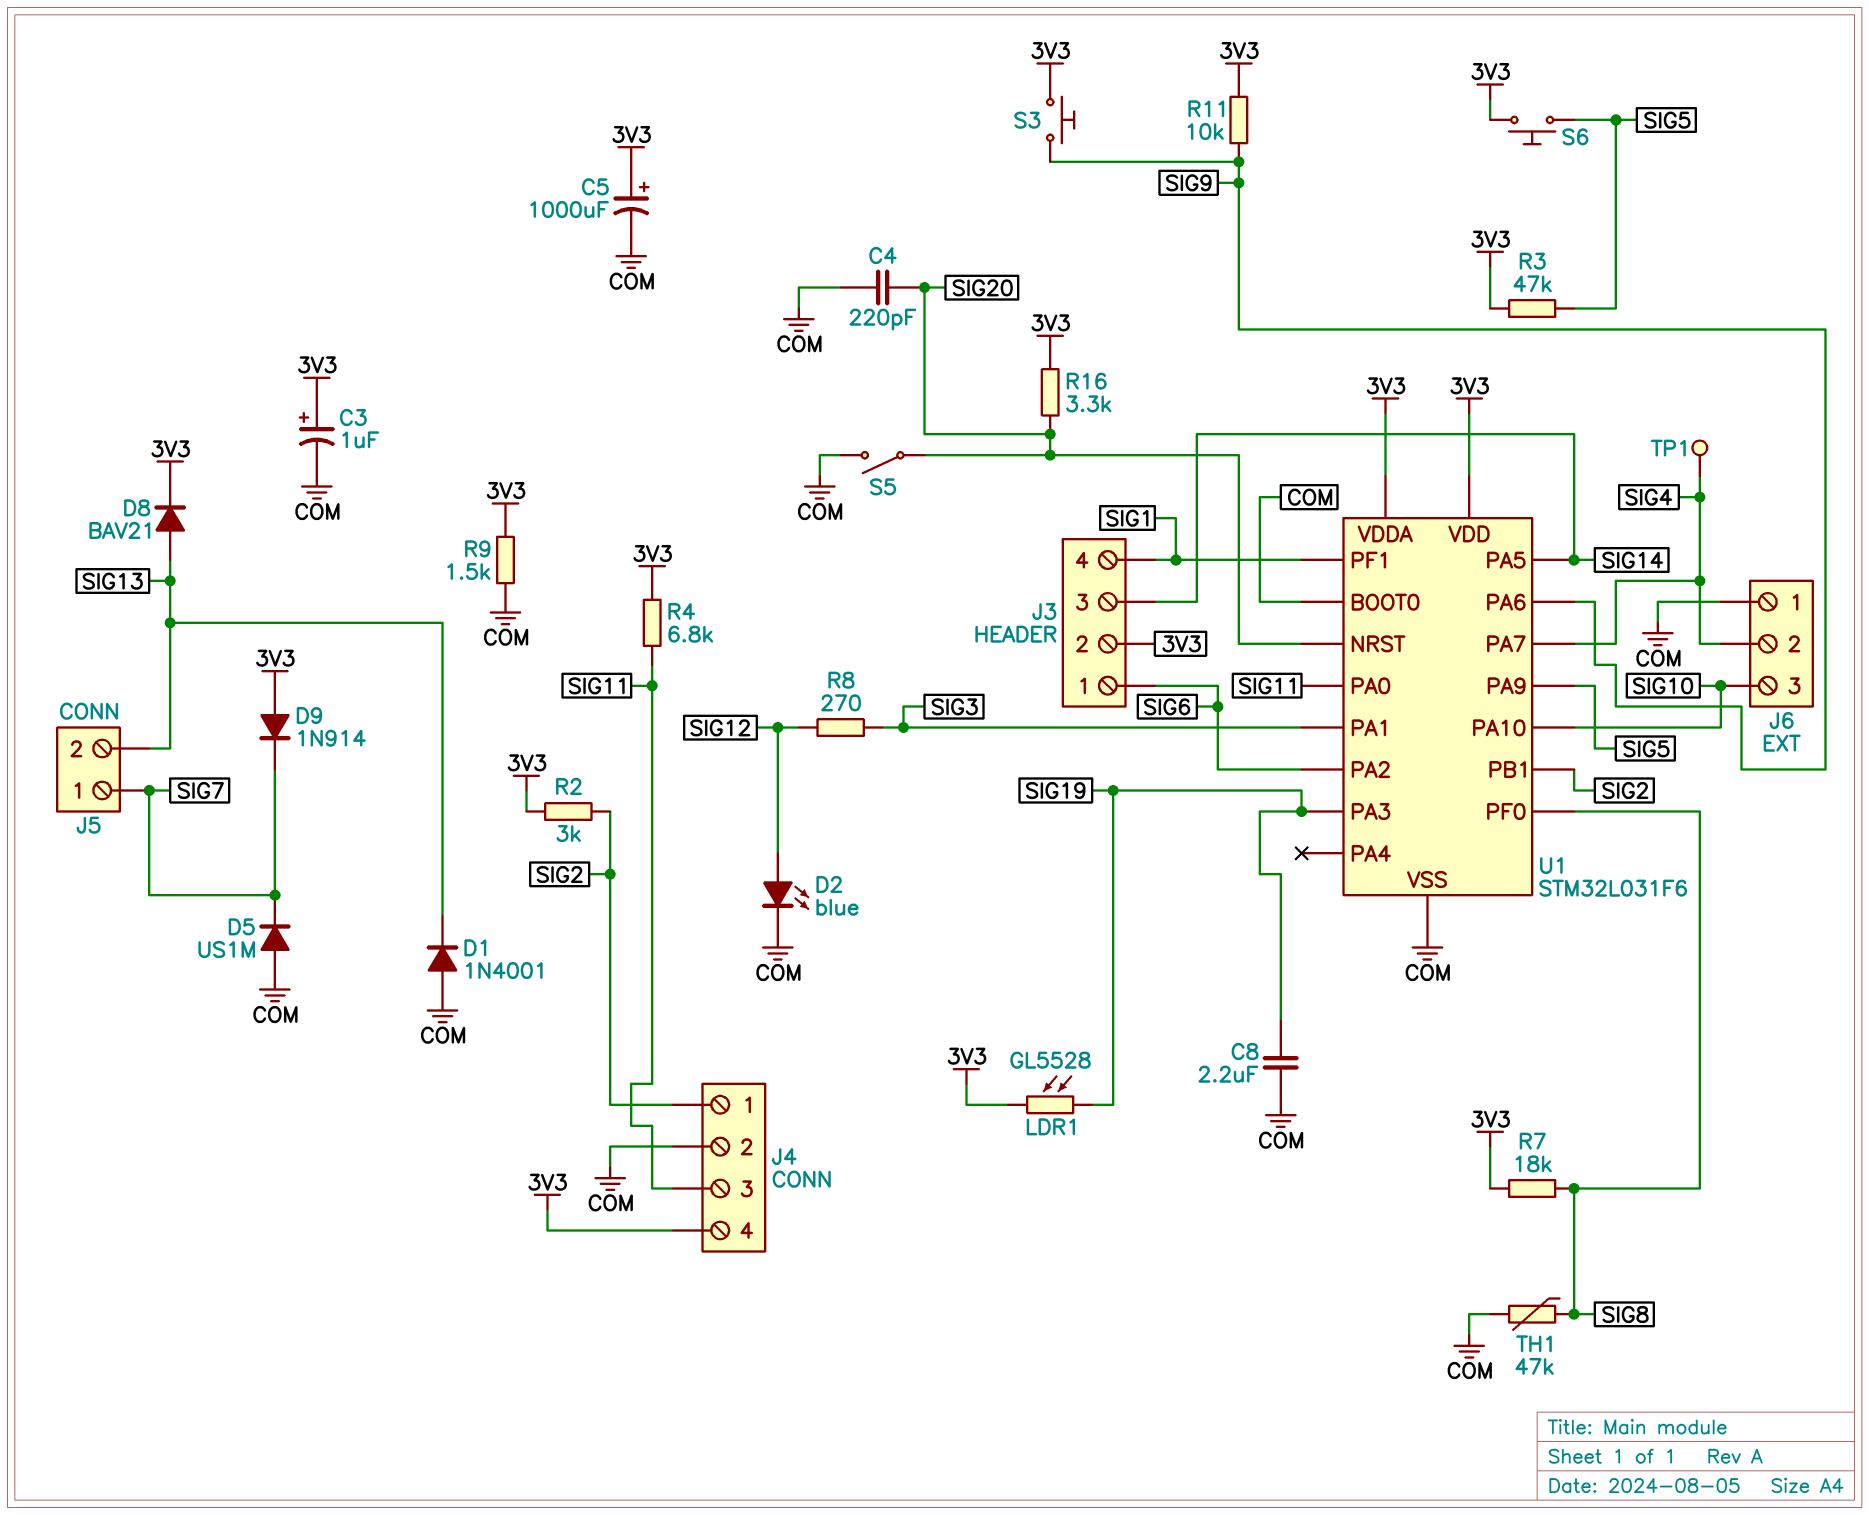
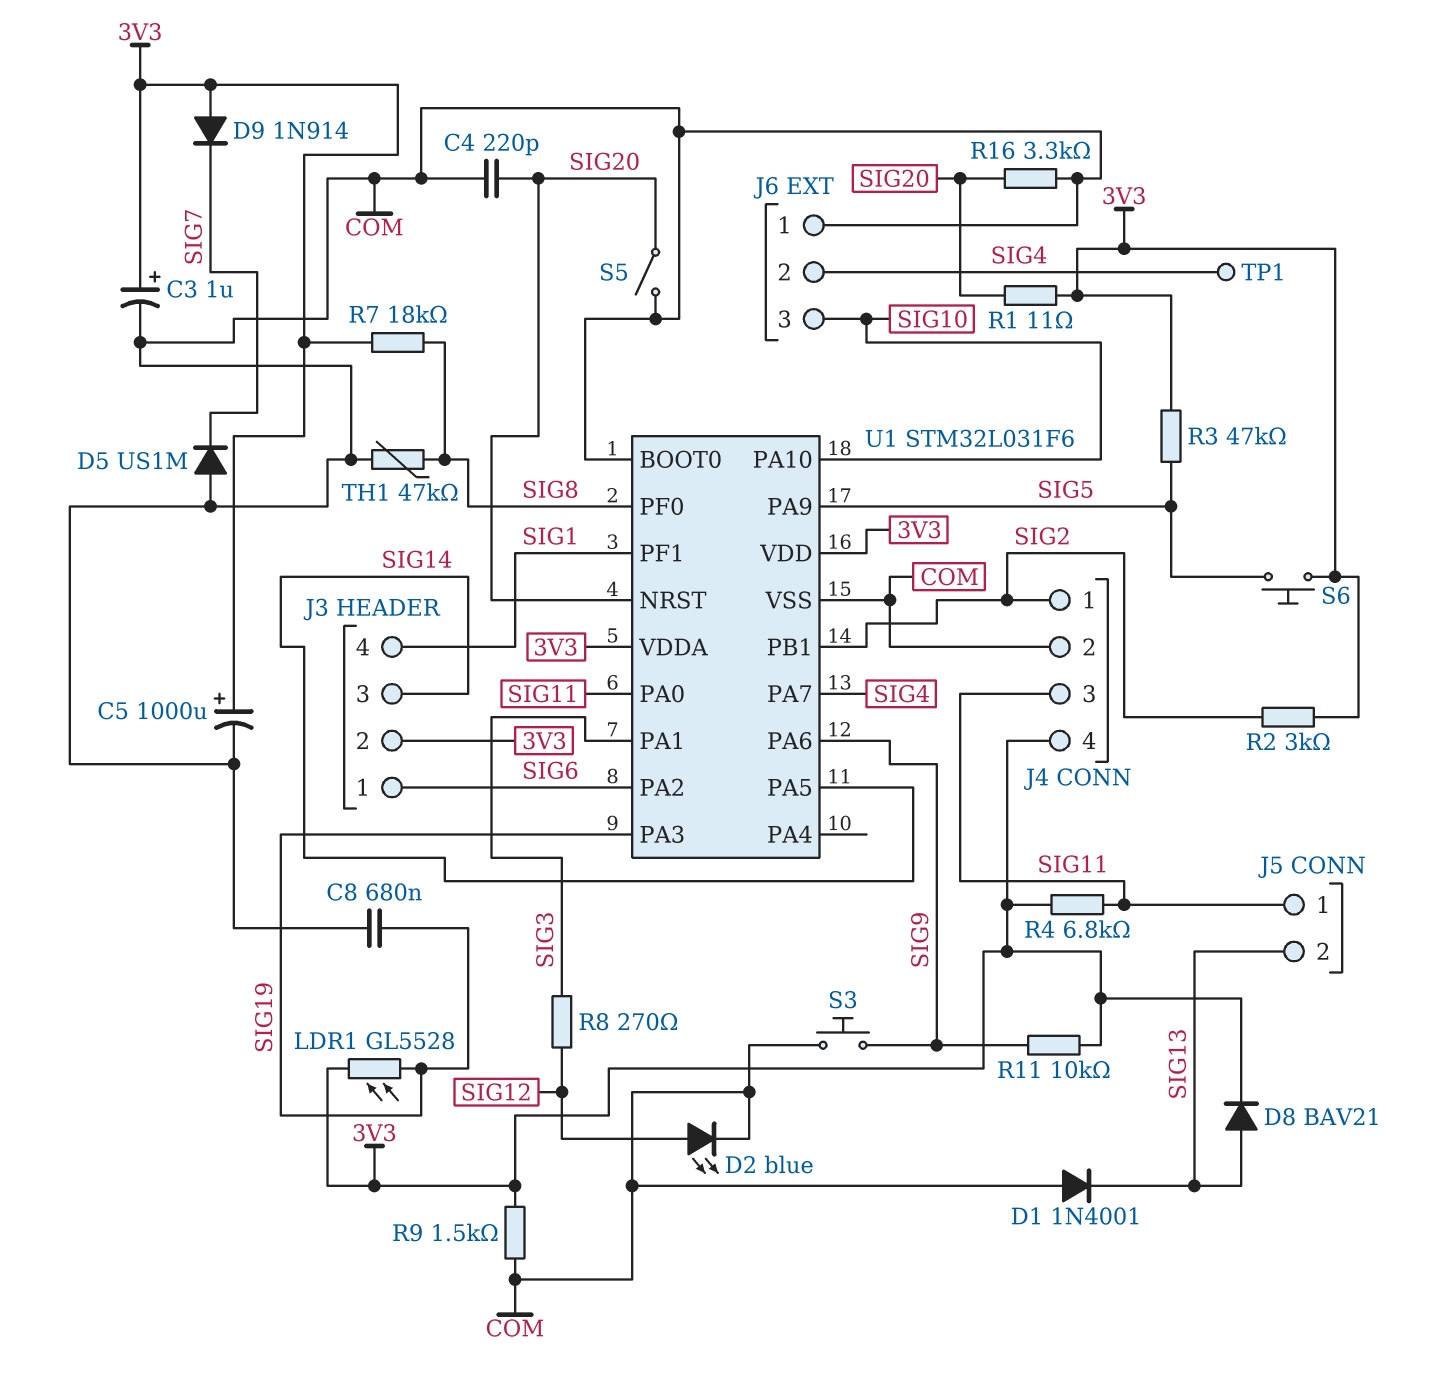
C8: 2.2uF (COM, SIG19) -> 680nF (COM, SIG19)
J5 pin 1: SIG7 -> SIG11
R1: none -> 11 (3V3, SIG20)
R16: 3.3k (3V3, SIG20) -> 3.3k (COM, SIG20)
S3: button (3V3, SIG9) -> button (COM, SIG9)

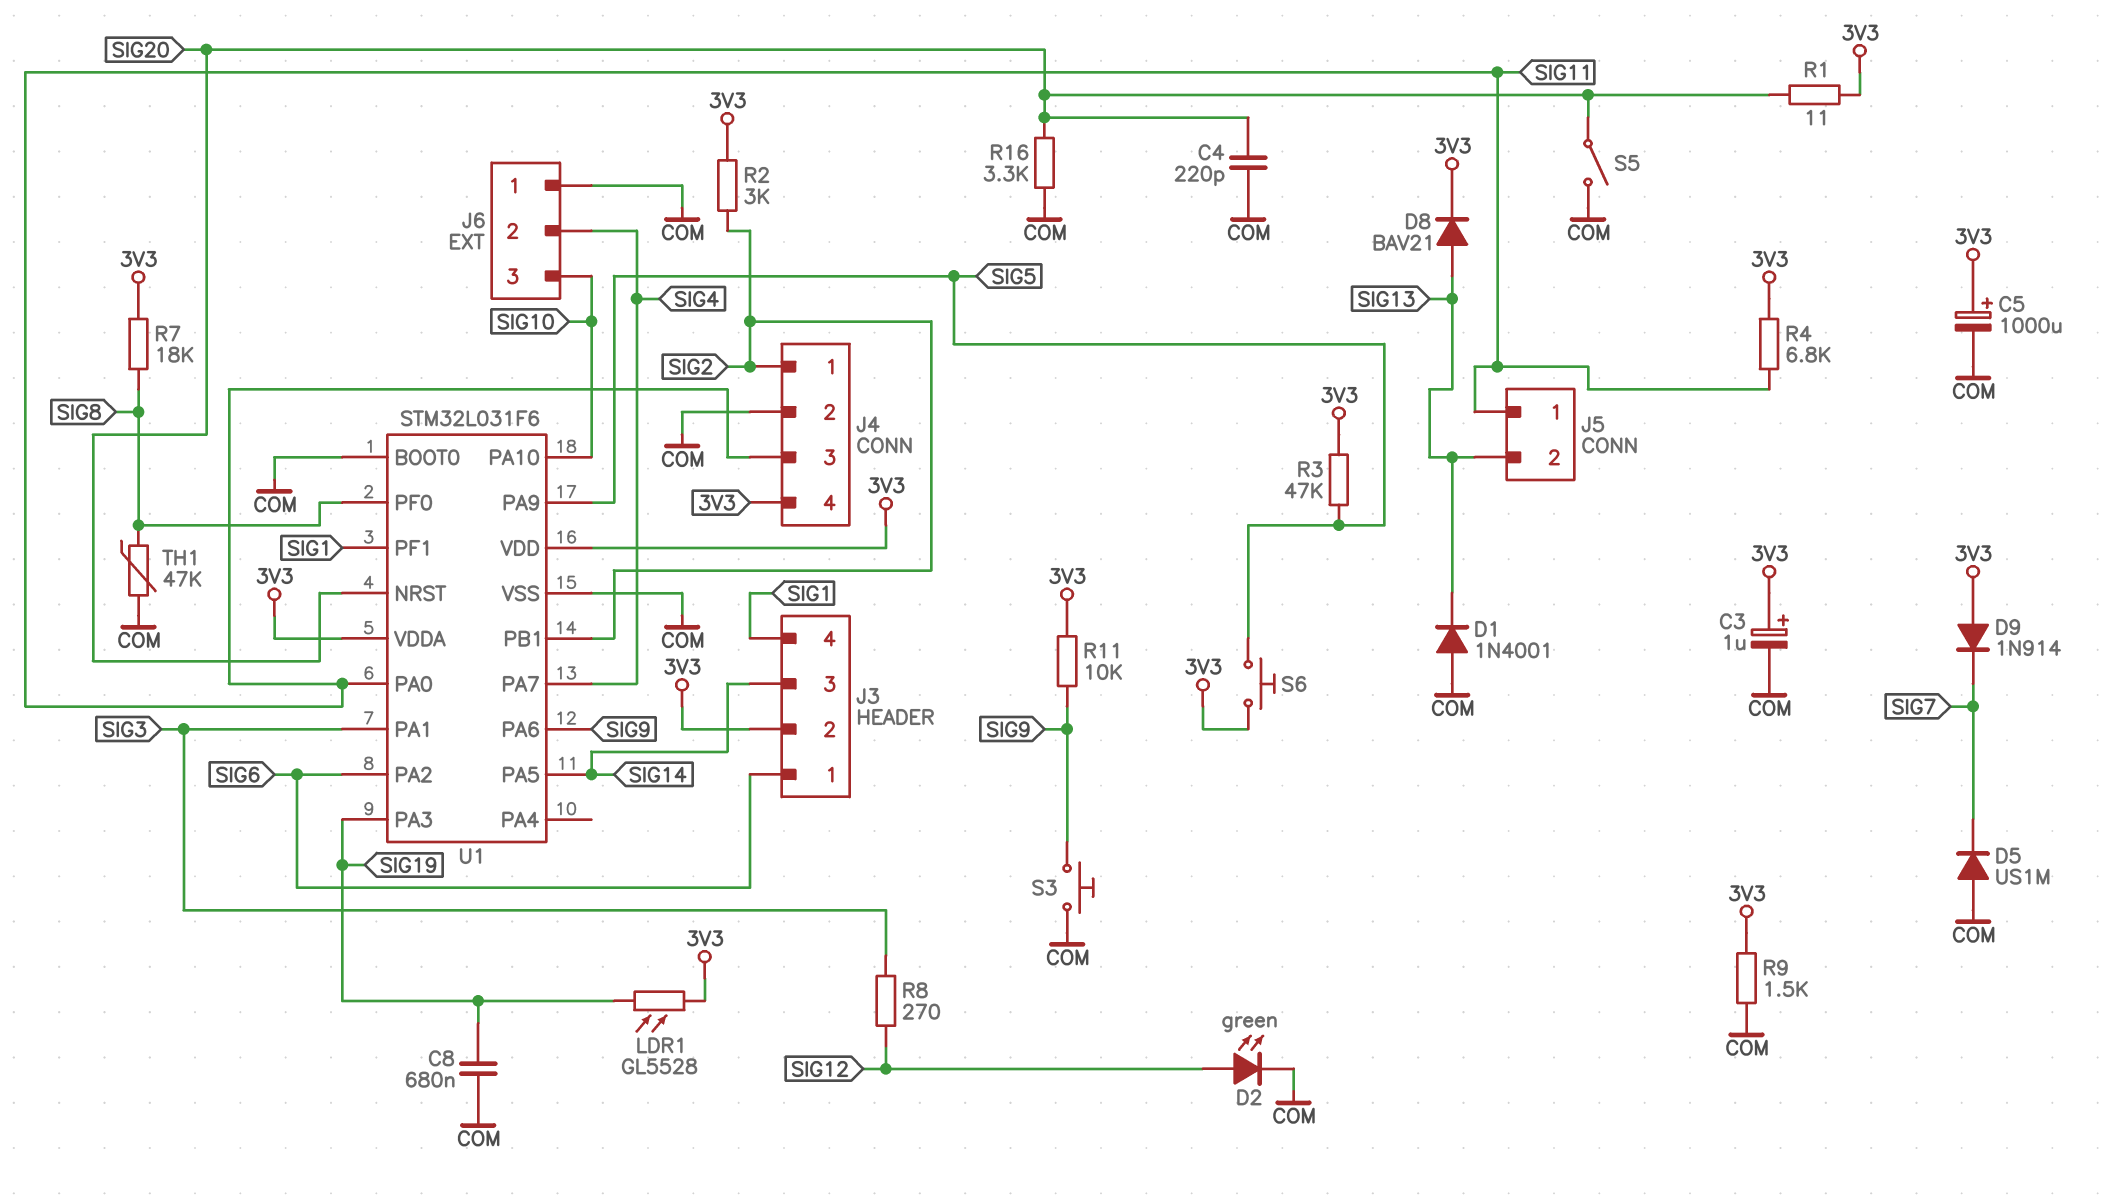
D2: LED blue (A SIG12, K COM) -> LED green (A SIG12, K COM)
TP1: test point (SIG4) -> none

